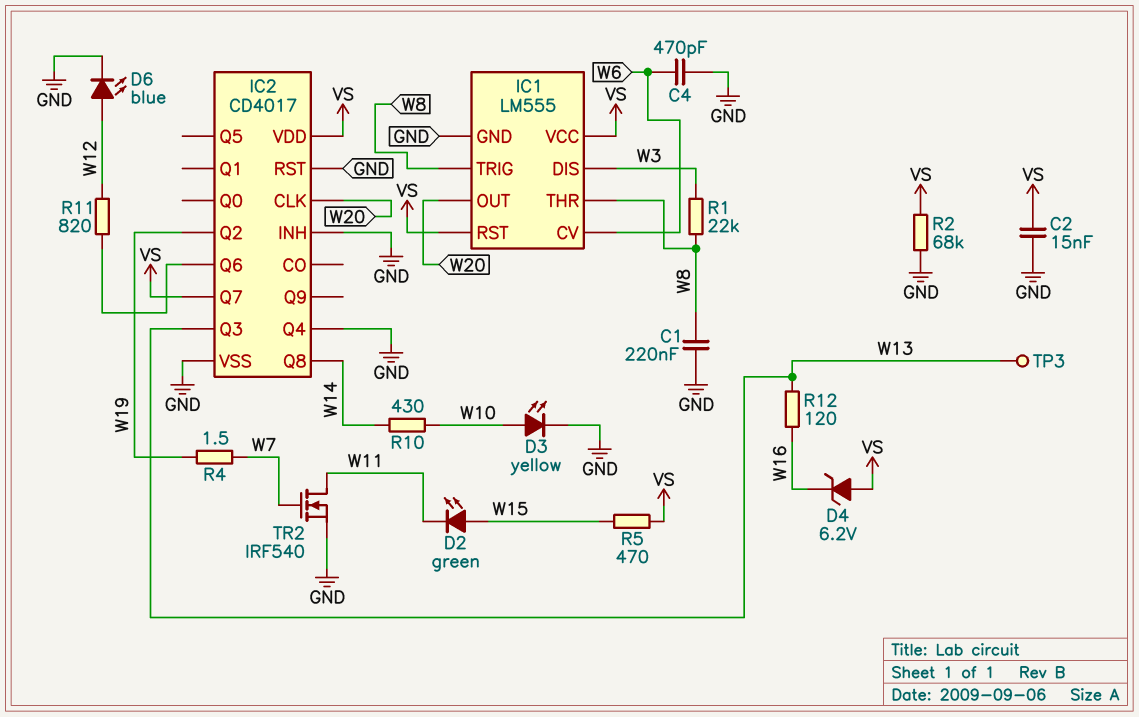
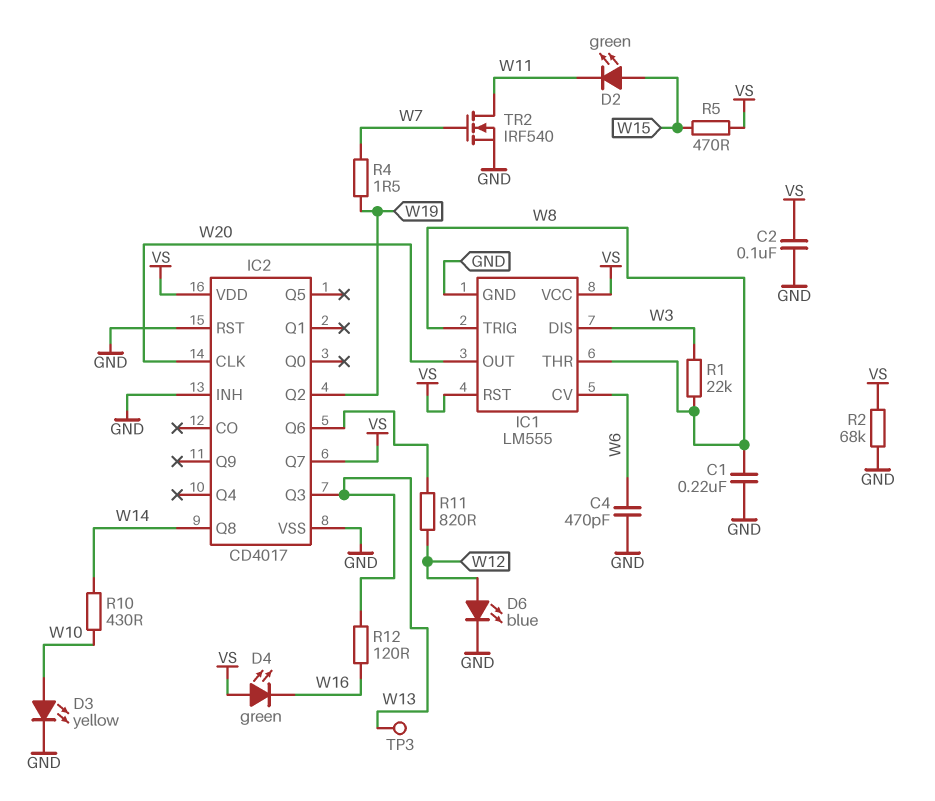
C2: 15nF (GND, VS) -> 100nF (GND, VS)
D4: zener 6.2V (A VS, K W16) -> LED green (A VS, K W16)
IC2 pin Q4: GND -> none

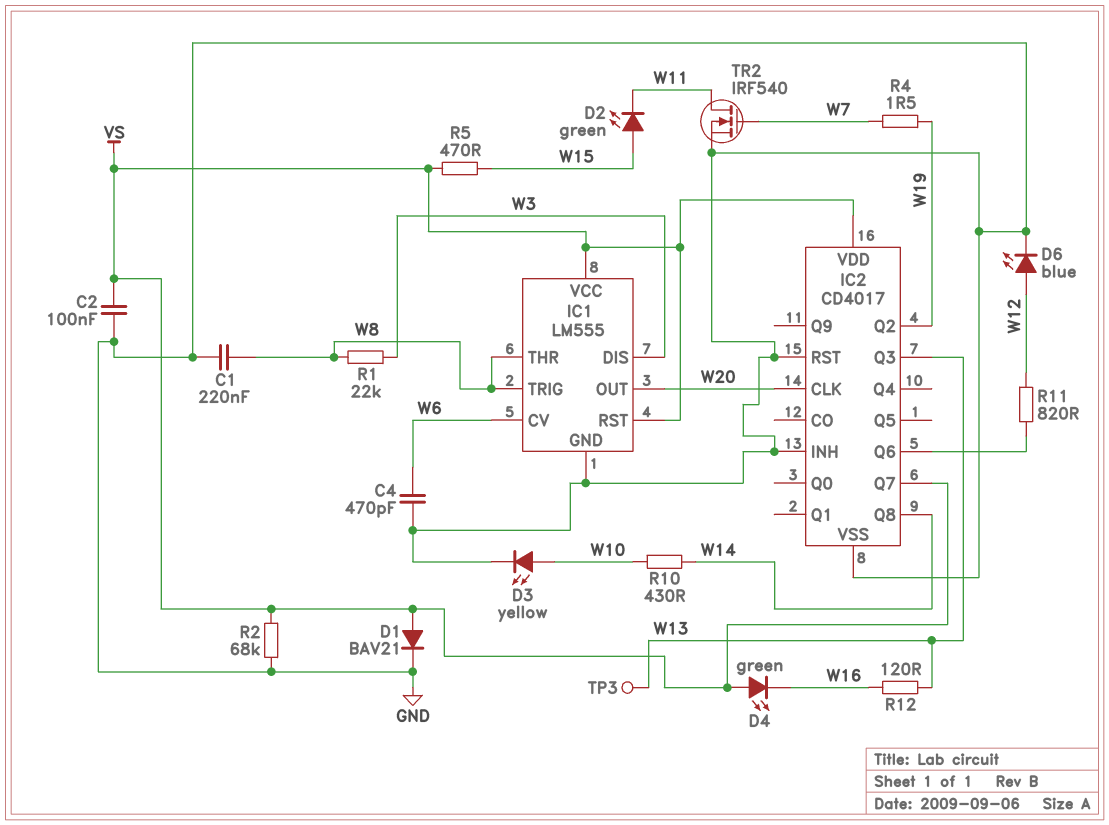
D1: none -> diode BAV21 (A VS, K GND)

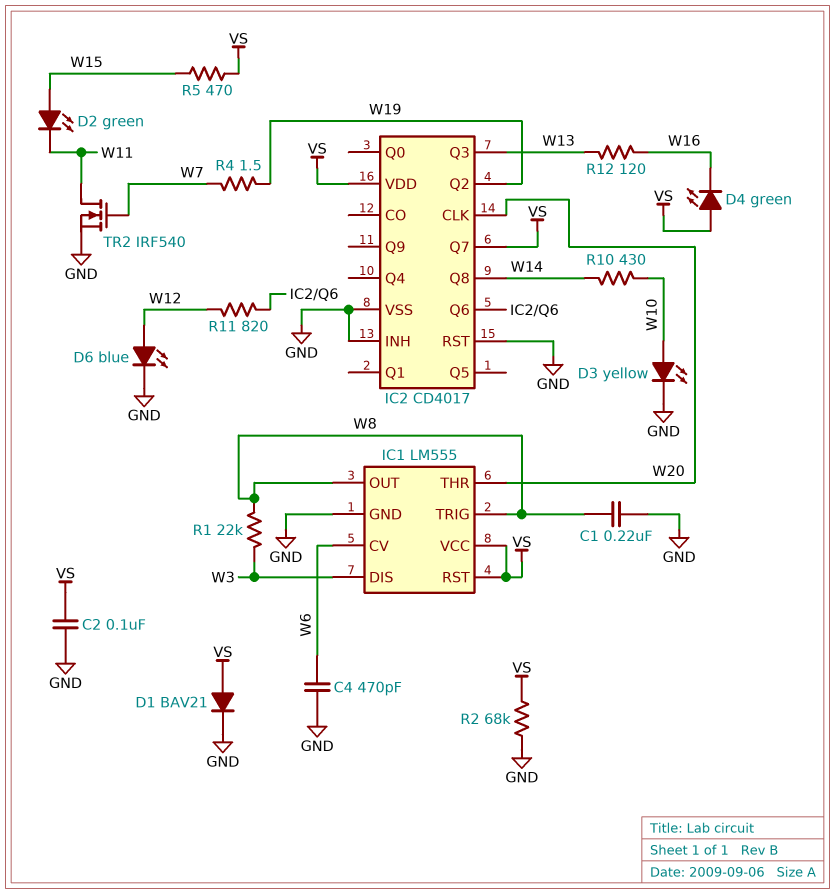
IC1 pin OUT: W20 -> W8
IC1 pin THR: W8 -> W20
TP3: test point (W13) -> none

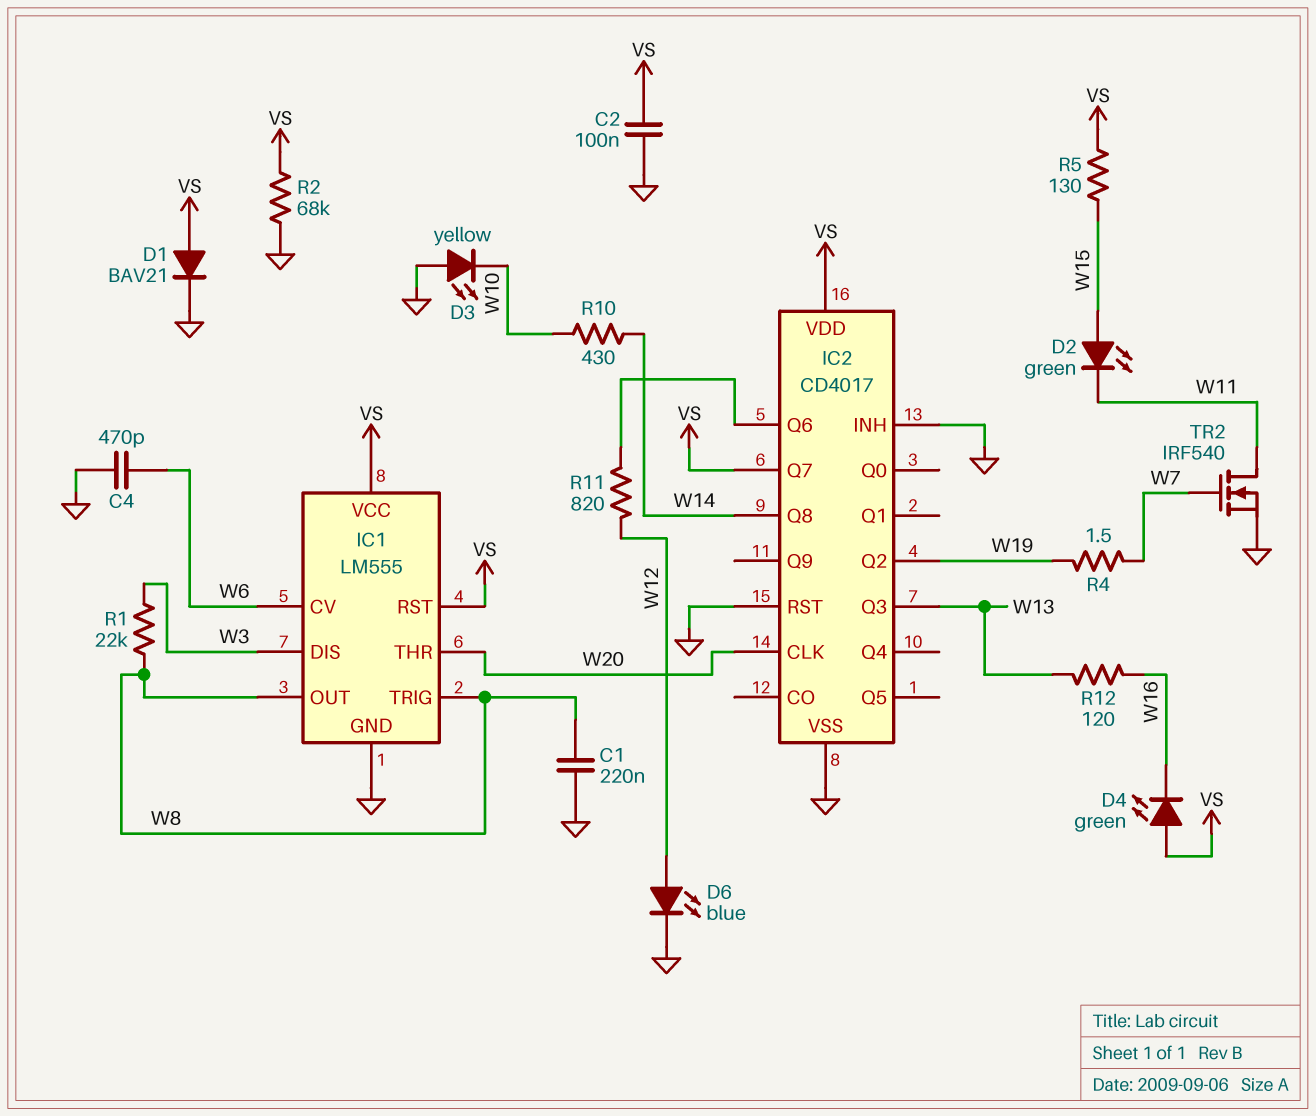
D3: LED yellow (A W10, K GND) -> LED yellow (A GND, K W10)
R5: 470 (VS, W15) -> 130 (VS, W15)

